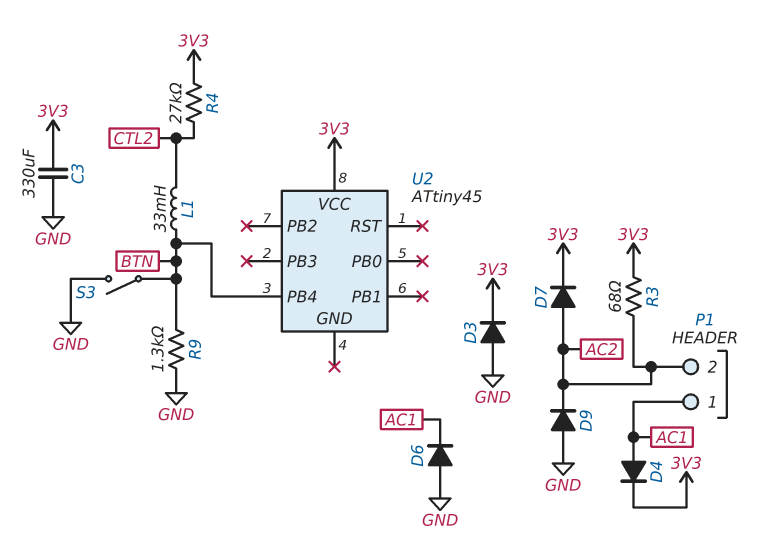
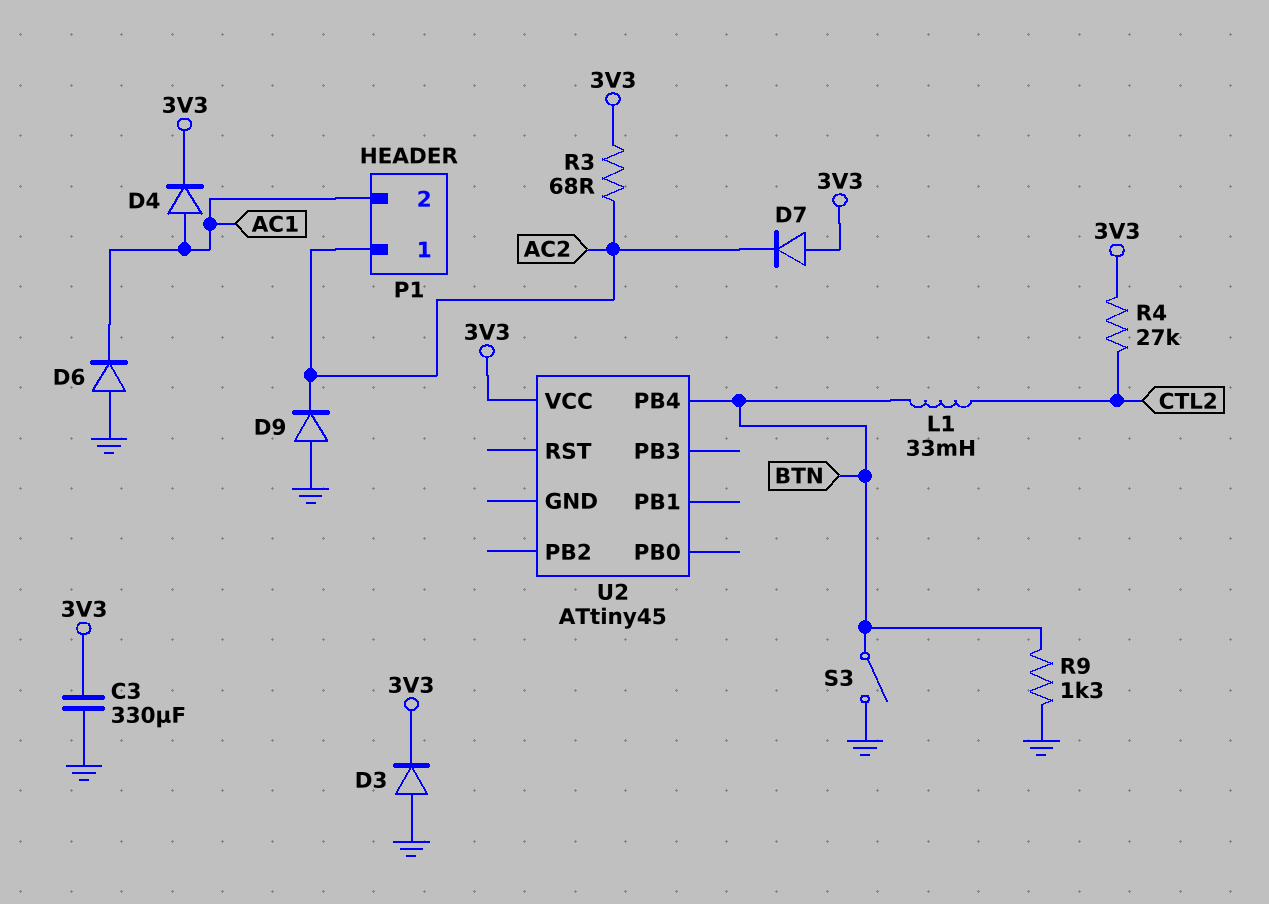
D7: diode (A AC2, K 3V3) -> diode (A 3V3, K AC2)
P1 pin 1: AC1 -> AC2
P1 pin 2: AC2 -> AC1

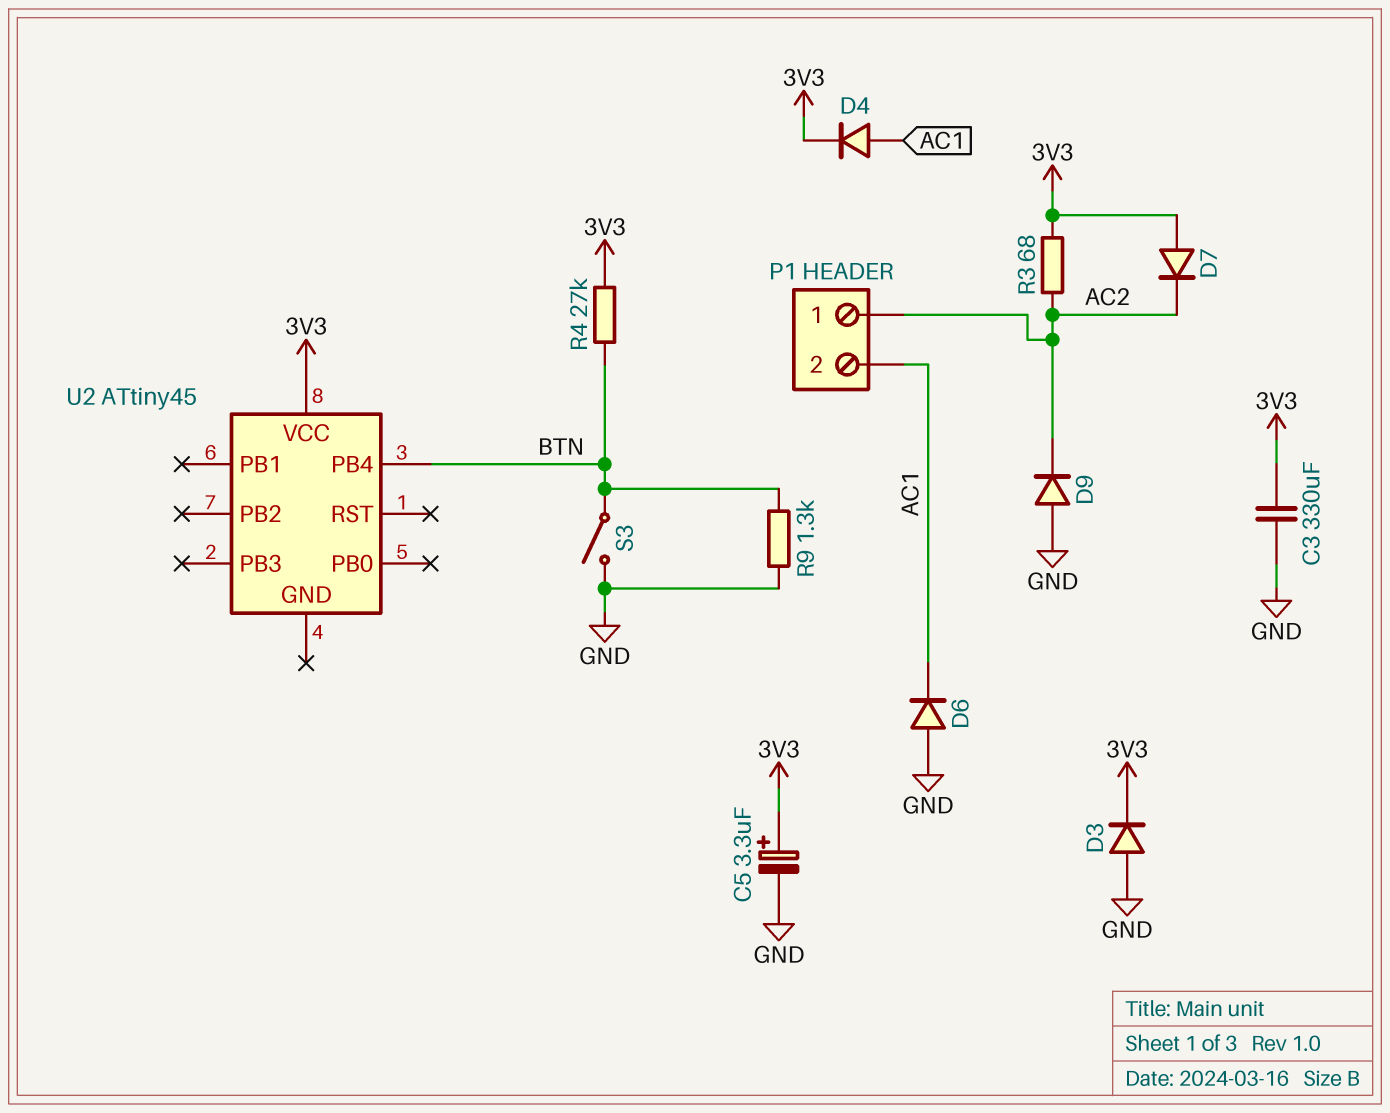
C5: none -> 3.3uF (plus 3V3, minus GND)
L1: 33mH (BTN, CTL2) -> none
R4: 27k (3V3, CTL2) -> 27k (3V3, BTN)

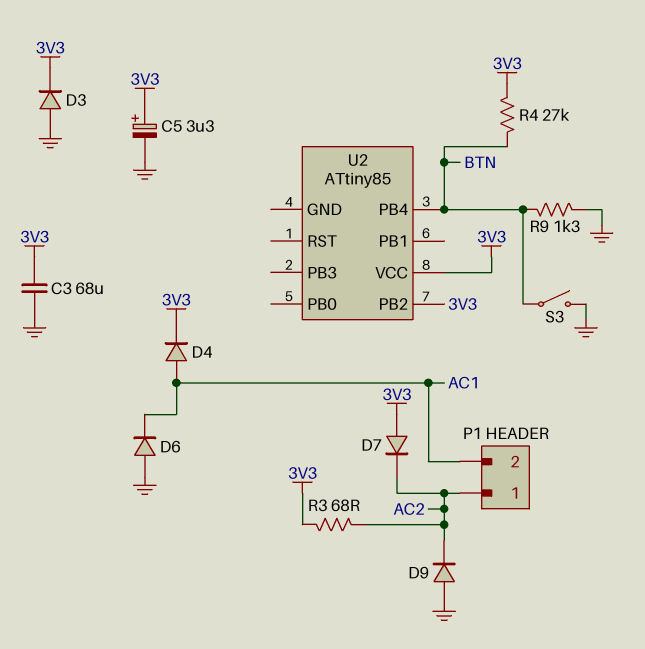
C3: 330uF (3V3, GND) -> 68uF (3V3, GND)
U2: ATtiny45 -> ATtiny85
U2 pin PB2: none -> 3V3

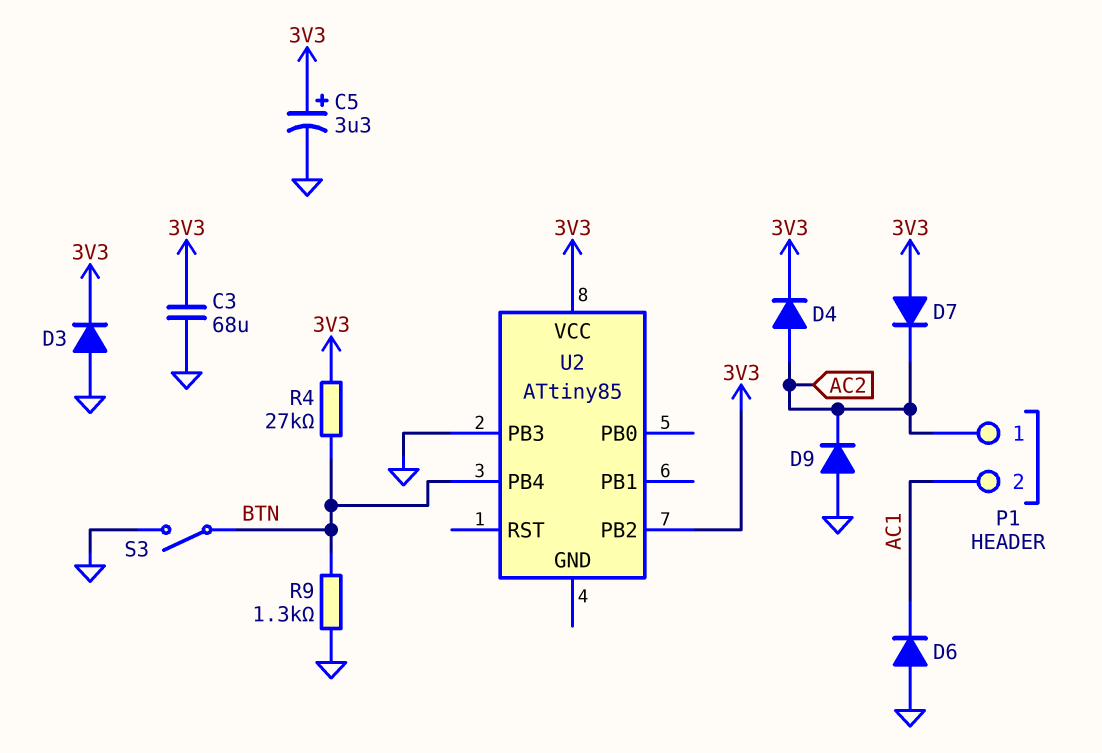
D4: diode (A AC1, K 3V3) -> diode (A AC2, K 3V3)
R3: 68 (3V3, AC2) -> none
U2 pin PB3: none -> GND

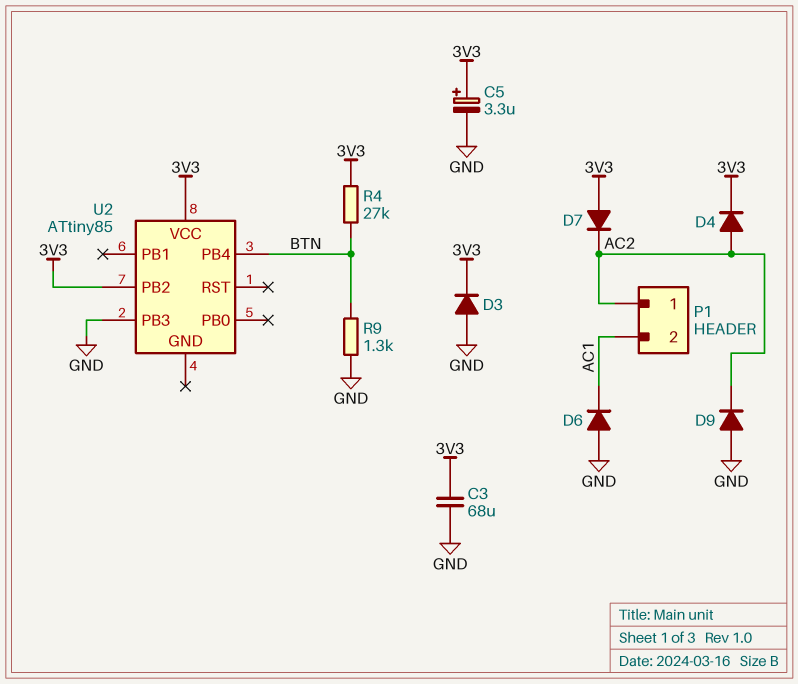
S3: switch (BTN, GND) -> none

